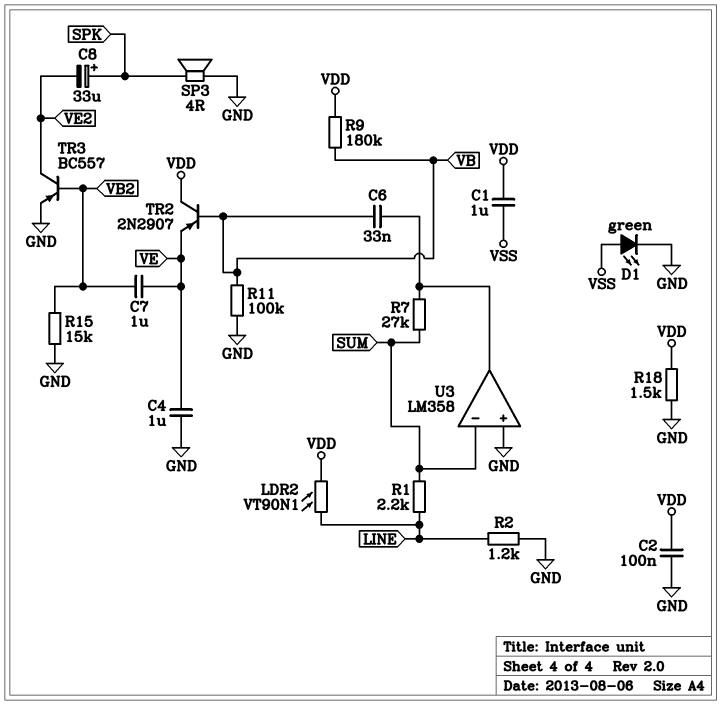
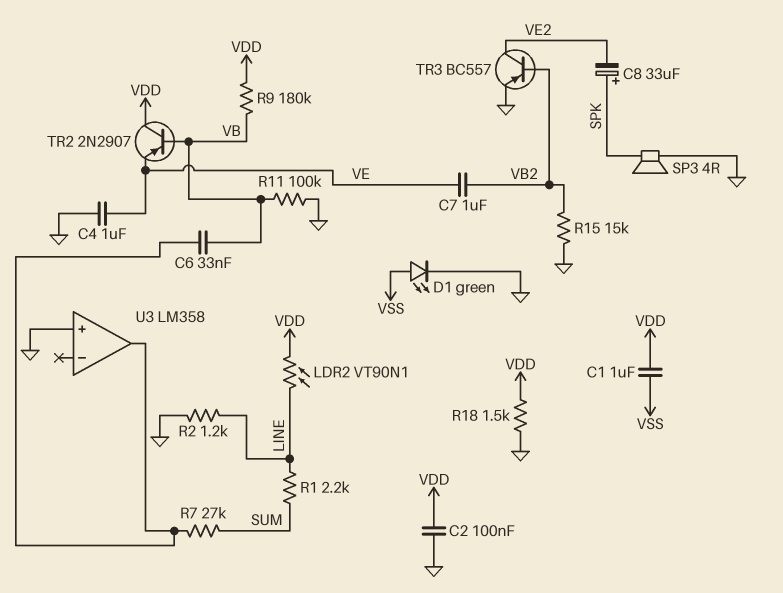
U3 pin in-: SUM -> none

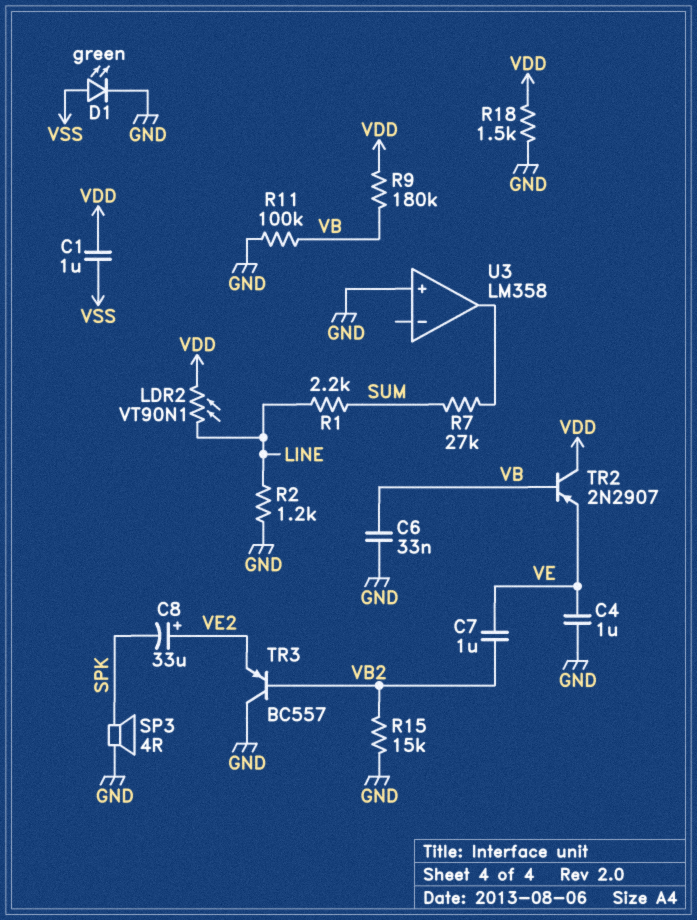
C2: 100nF (GND, VDD) -> none
C6: 33nF (U3/out, VB) -> 33nF (GND, VB)
C8: 33uF (plus SPK, minus VE2) -> 33uF (plus VE2, minus SPK)
TR3: PNP BC557 (B VB2, C VE2, E GND) -> PNP BC557 (B VB2, C GND, E VE2)

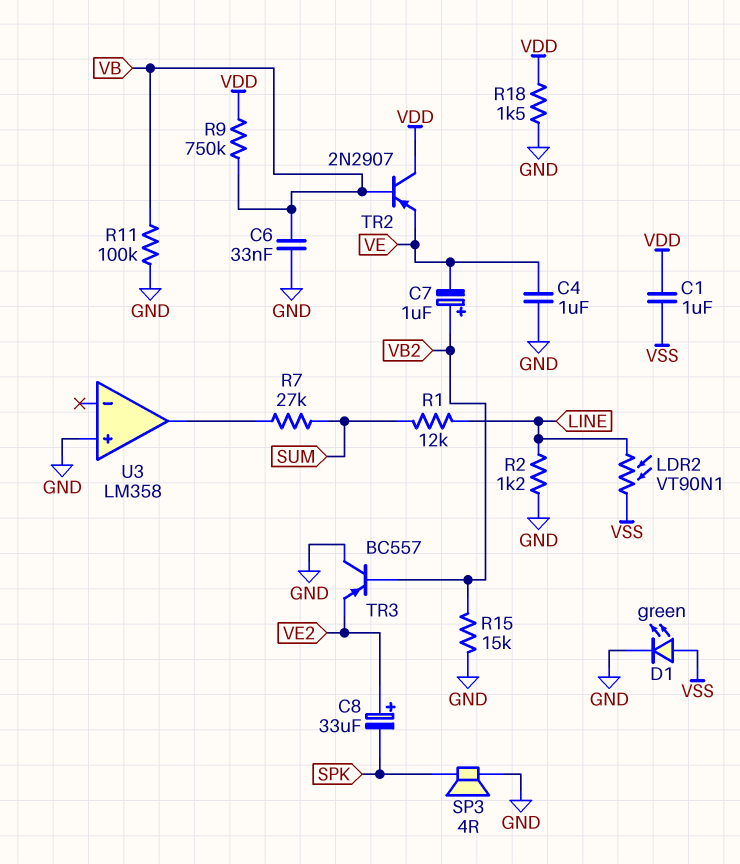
C7: 1uF (VB2, VE) -> 1uF (plus VB2, minus VE)
LDR2: VT90N1 (LINE, VDD) -> VT90N1 (LINE, VSS)
R1: 2.2k (LINE, SUM) -> 12k (LINE, SUM)
R9: 180k (VB, VDD) -> 750k (VB, VDD)

